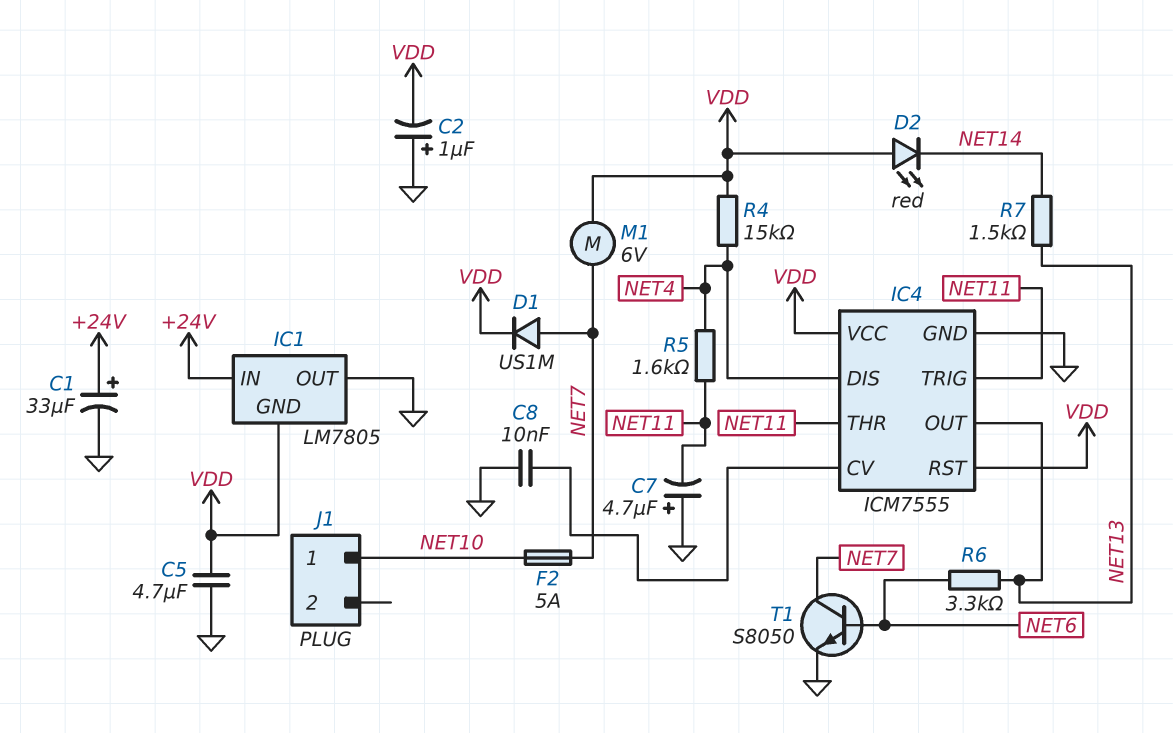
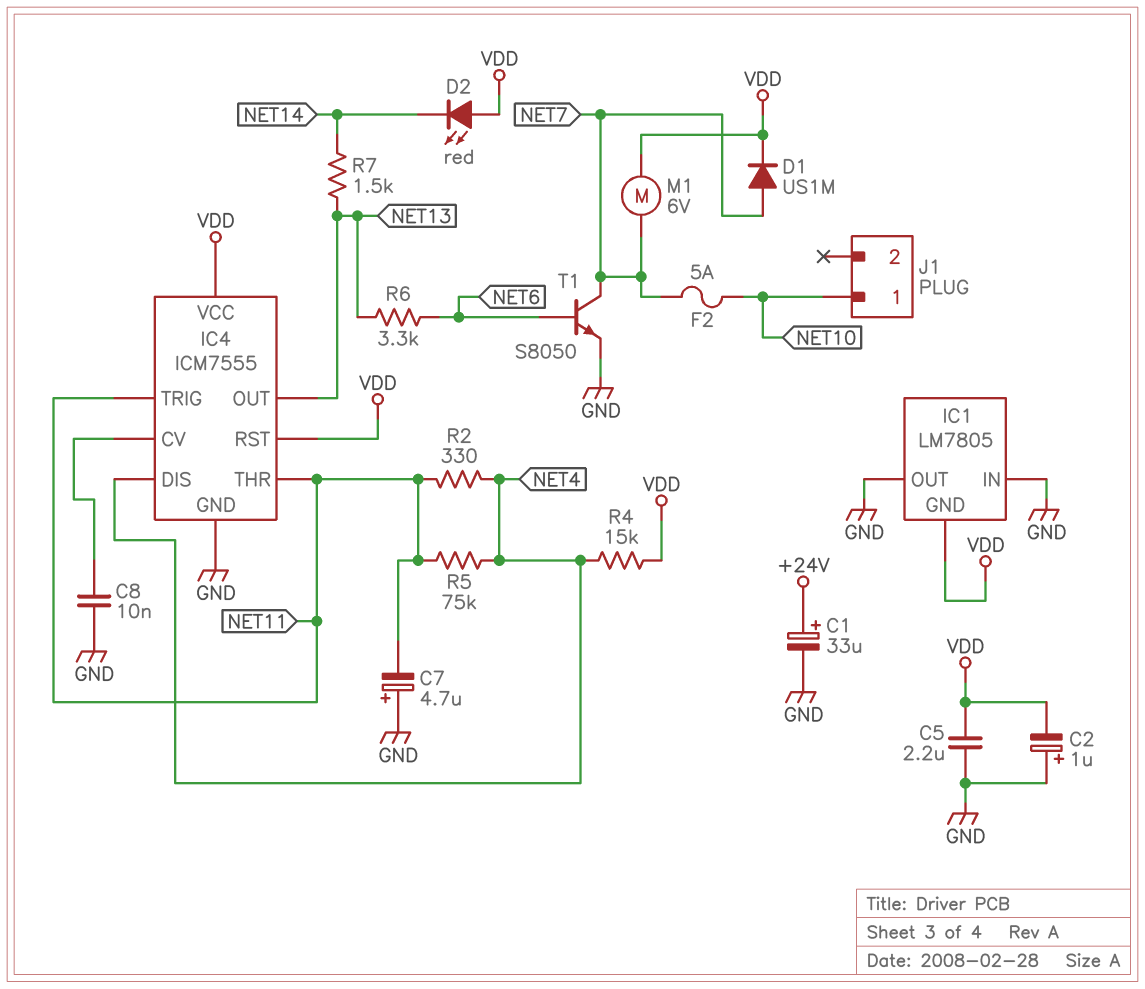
C5: 4.7uF (GND, VDD) -> 2.2uF (GND, VDD)
IC1 pin IN: +24V -> GND
R2: none -> 330 (NET4, NET11)
R5: 1.6k (NET4, NET11) -> 75k (NET4, NET11)

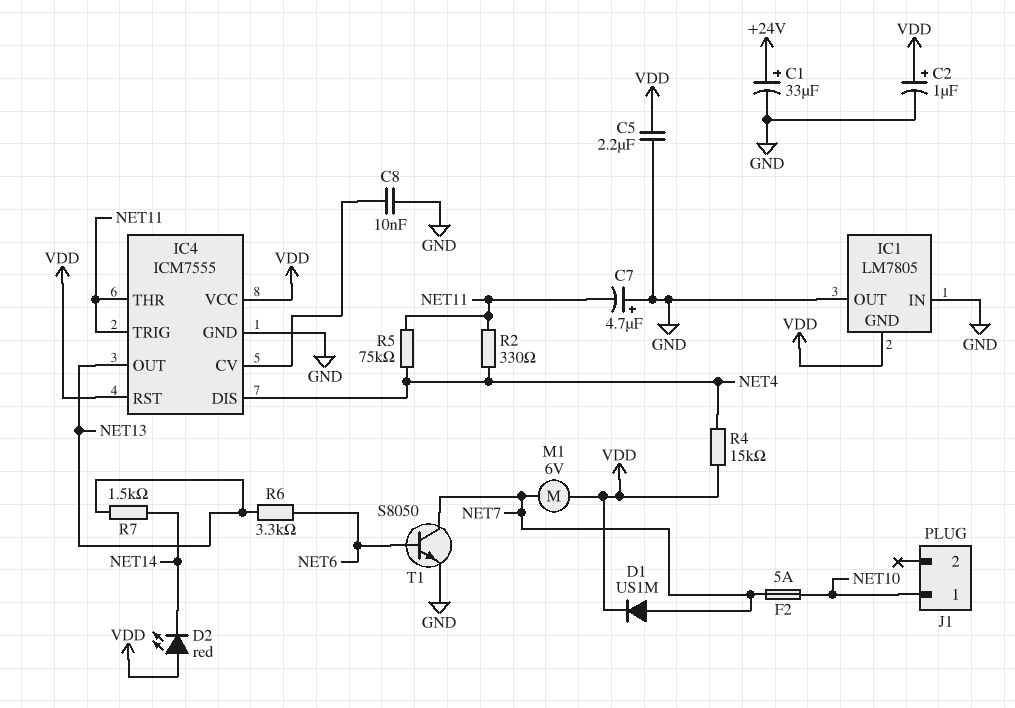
C2: 1uF (plus GND, minus VDD) -> 1uF (plus VDD, minus GND)

